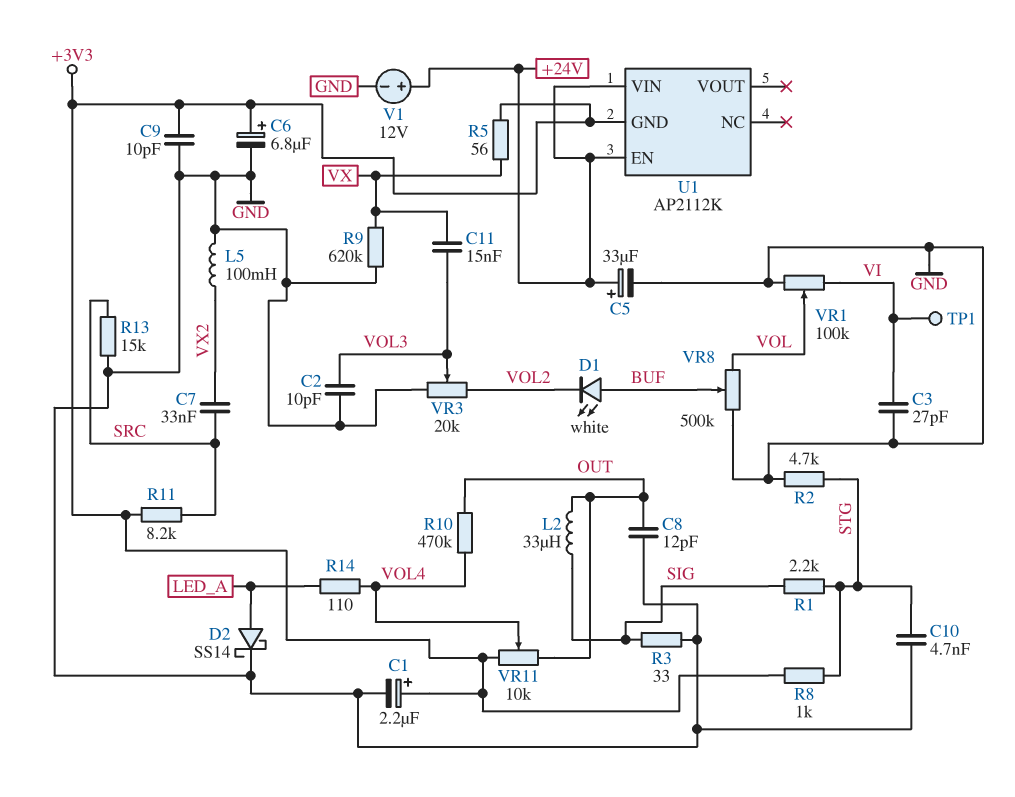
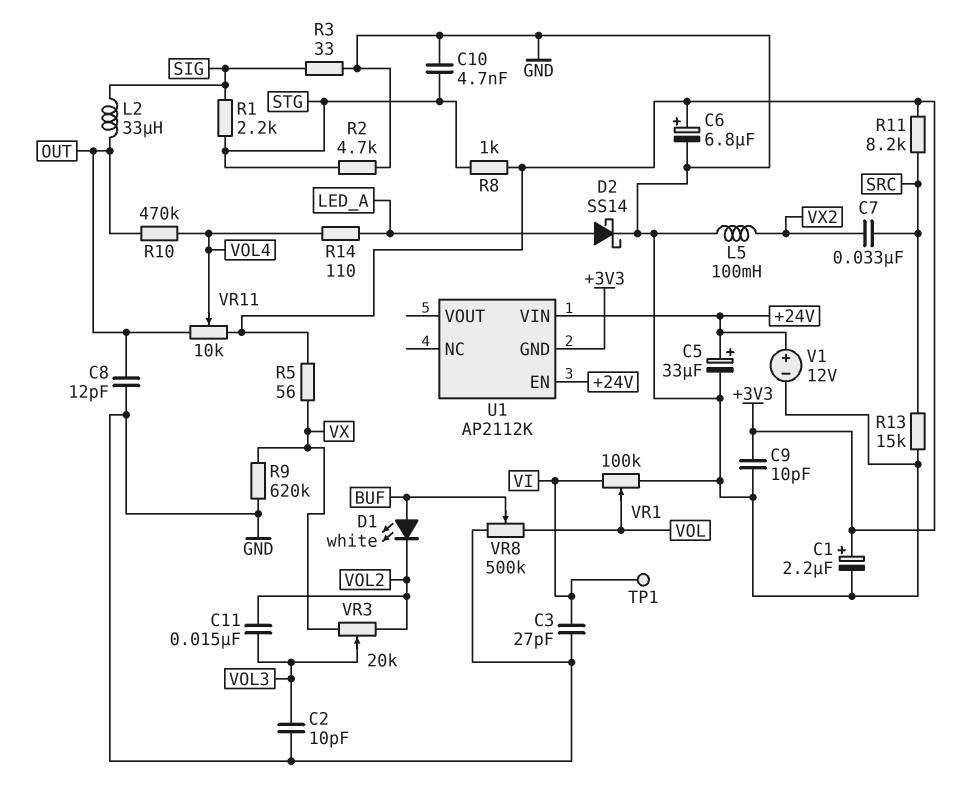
C11: 15nF (VOL3, VX) -> 15nF (VOL2, VOL3)
VR3: 20k (GND, VOL2, wiper VOL3) -> 20k (VOL2, VX, wiper VOL3)

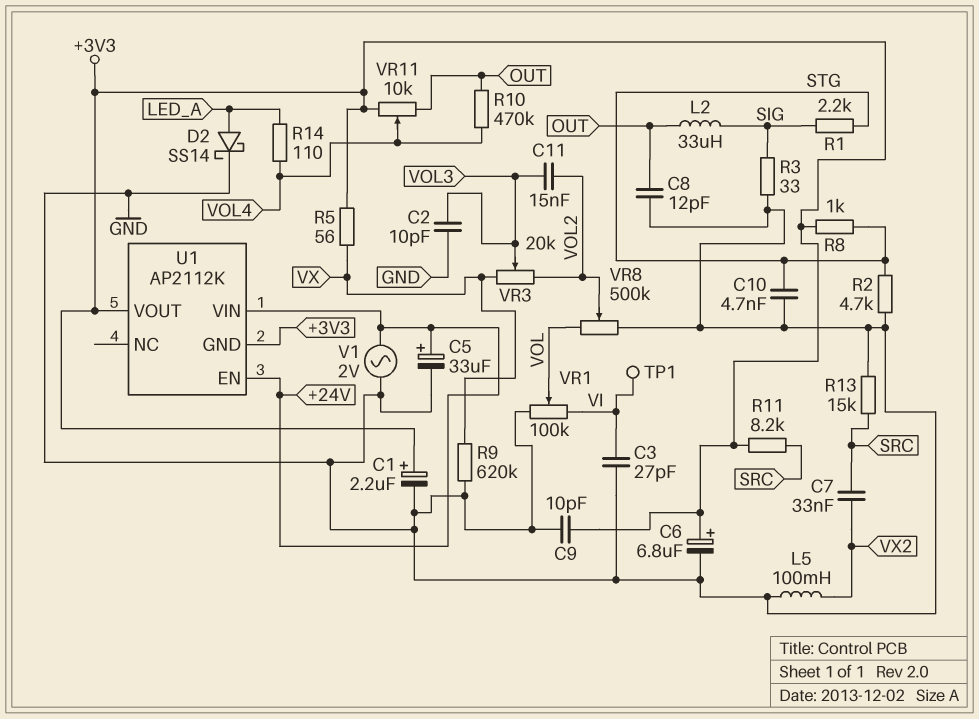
D1: LED white (A BUF, K VOL2) -> none
U1 pin VOUT: none -> +3V3
V1: 12V (plus +24V, minus GND) -> AC 2V (+24V, GND)
VR8: 500k (GND, VOL, wiper BUF) -> 500k (GND, VOL, wiper VOL2)

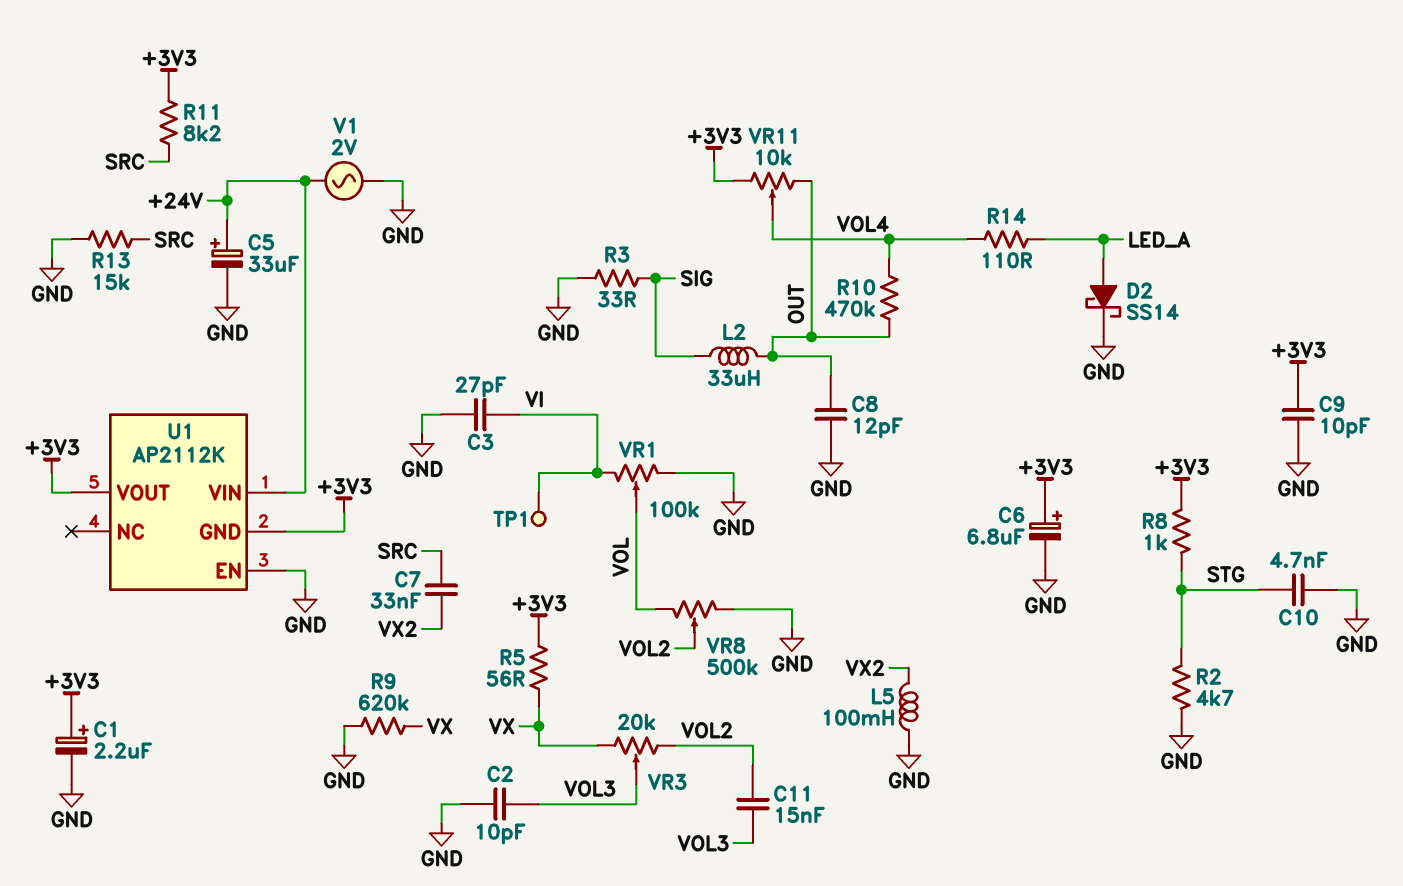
R1: 2.2k (SIG, STG) -> none
U1 pin EN: +24V -> GND

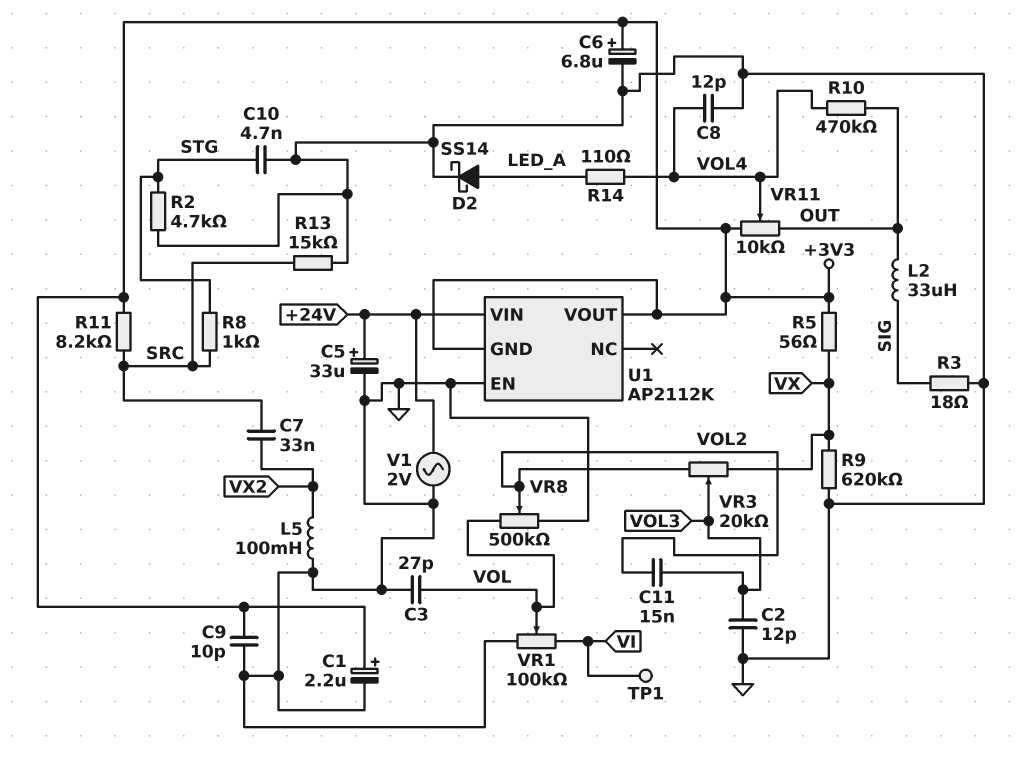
C2: 10pF (GND, VOL3) -> 12pF (GND, VOL3)
C3: 27pF (GND, VI) -> 27pF (GND, VOL)
C8: 12pF (GND, OUT) -> 12pF (GND, VOL4)
R3: 33 (GND, SIG) -> 18 (GND, SIG)
R8: 1k (+3V3, STG) -> 1k (SRC, STG)

